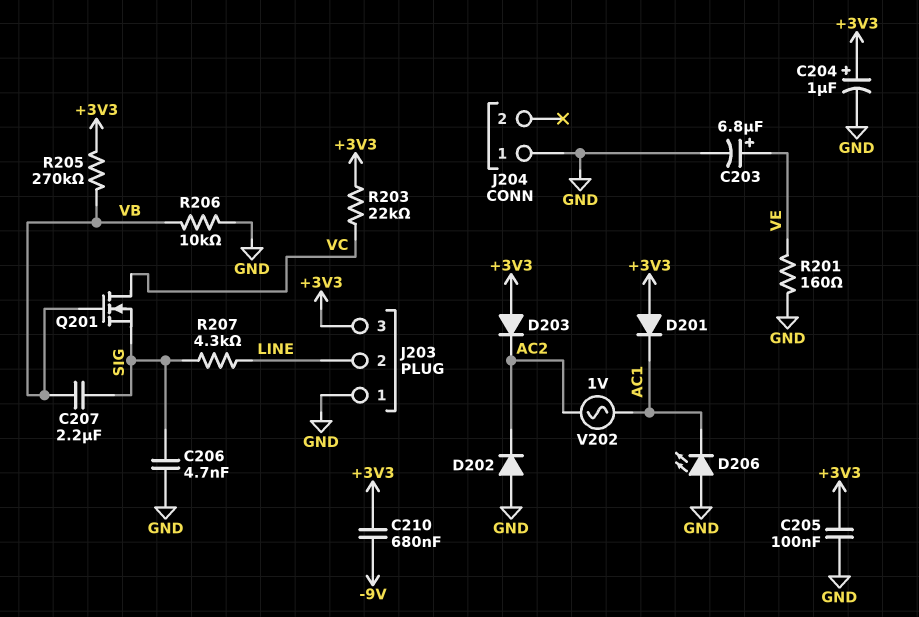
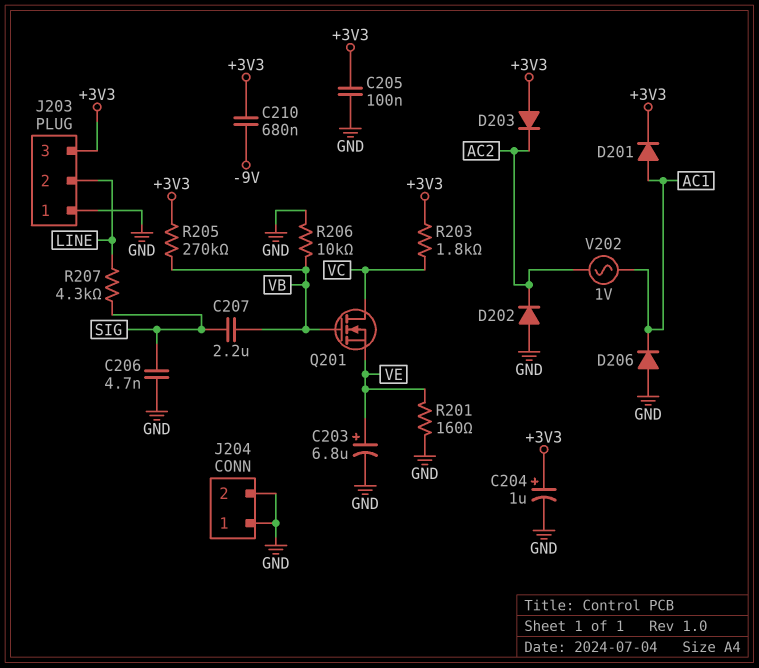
D201: diode (A +3V3, K AC1) -> diode (A AC1, K +3V3)
D206: LED (A GND, K AC1) -> diode (A GND, K AC1)
J204 pin 2: none -> GND
Q201: NMOS (G VB, D VC, S SIG) -> NMOS (G VB, D VC, S VE)
R203: 22k (+3V3, VC) -> 1.8k (+3V3, VC)

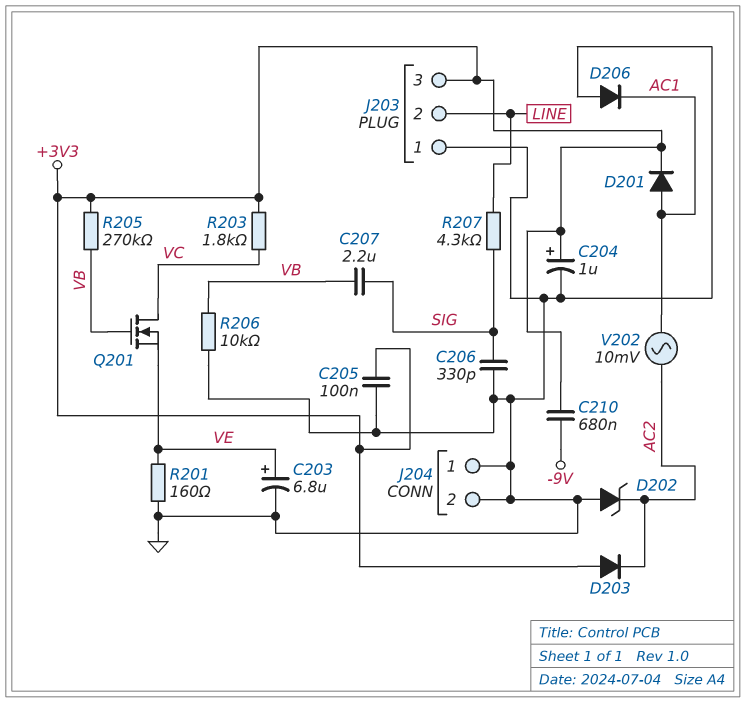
C206: 4.7nF (GND, SIG) -> 330pF (GND, SIG)
D202: diode (A GND, K AC2) -> zener (A GND, K AC2)
V202: AC 1V (AC1, AC2) -> AC 10mV (AC1, AC2)

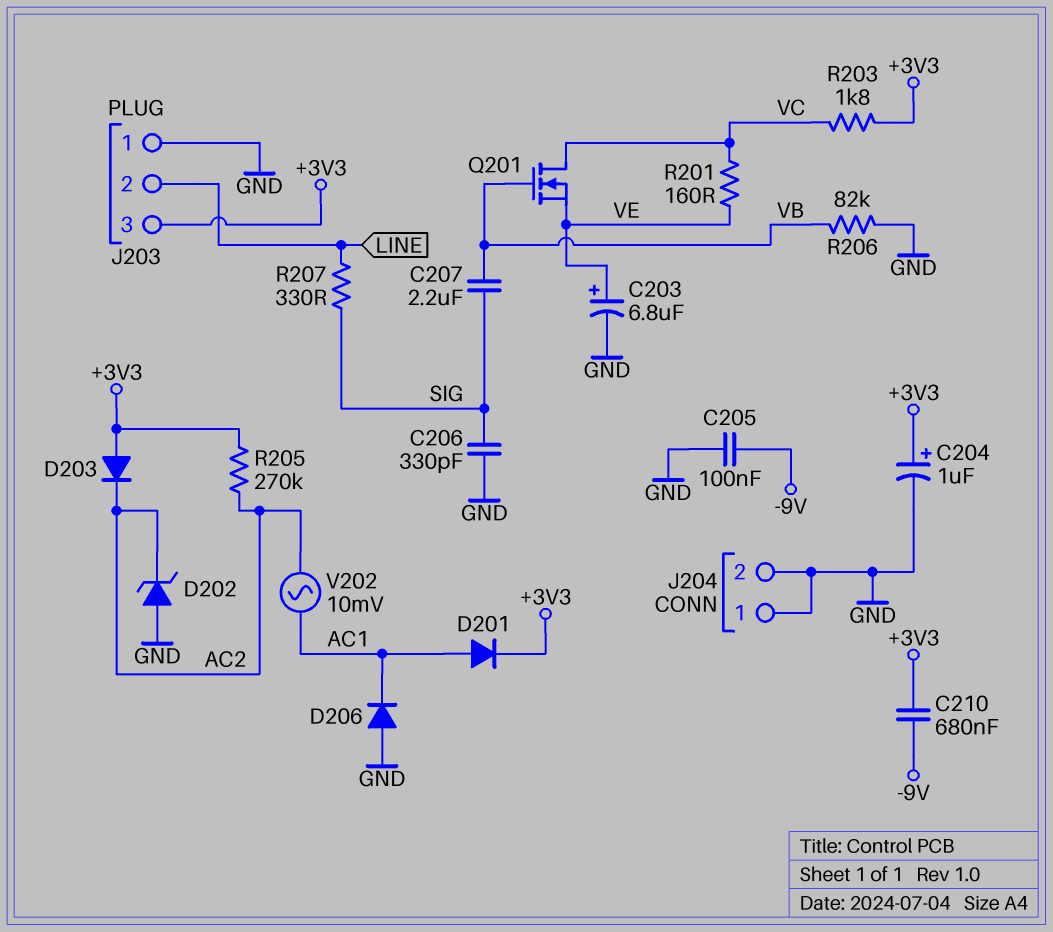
C205: 100nF (+3V3, GND) -> 100nF (-9V, GND)
R201: 160 (GND, VE) -> 160 (VC, VE)
R205: 270k (+3V3, VB) -> 270k (+3V3, AC2)
R206: 10k (GND, VB) -> 82k (GND, VB)
R207: 4.3k (LINE, SIG) -> 330 (LINE, SIG)

